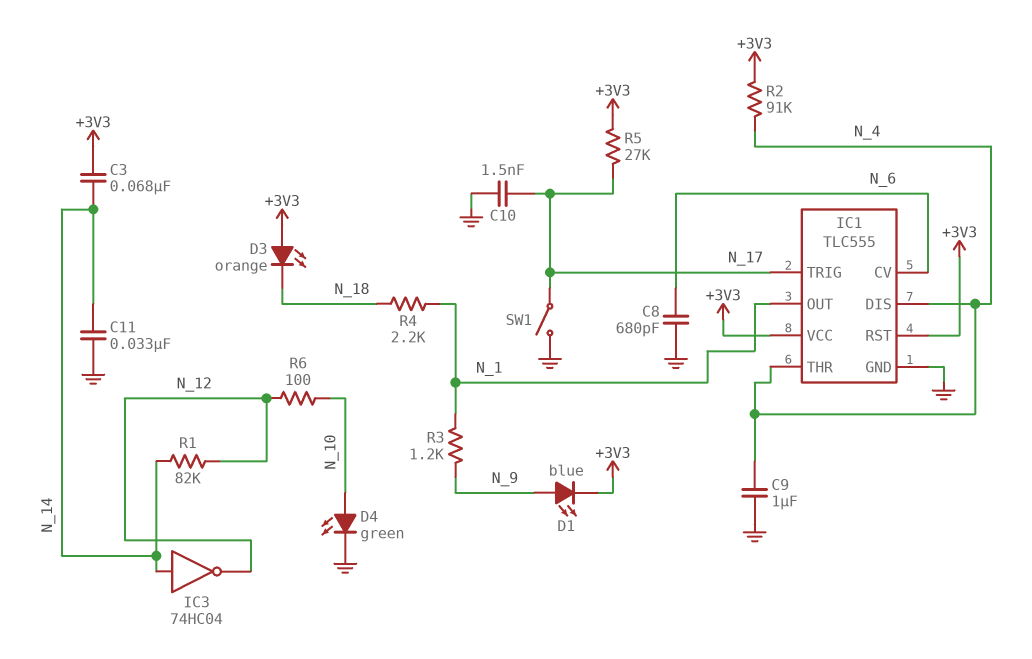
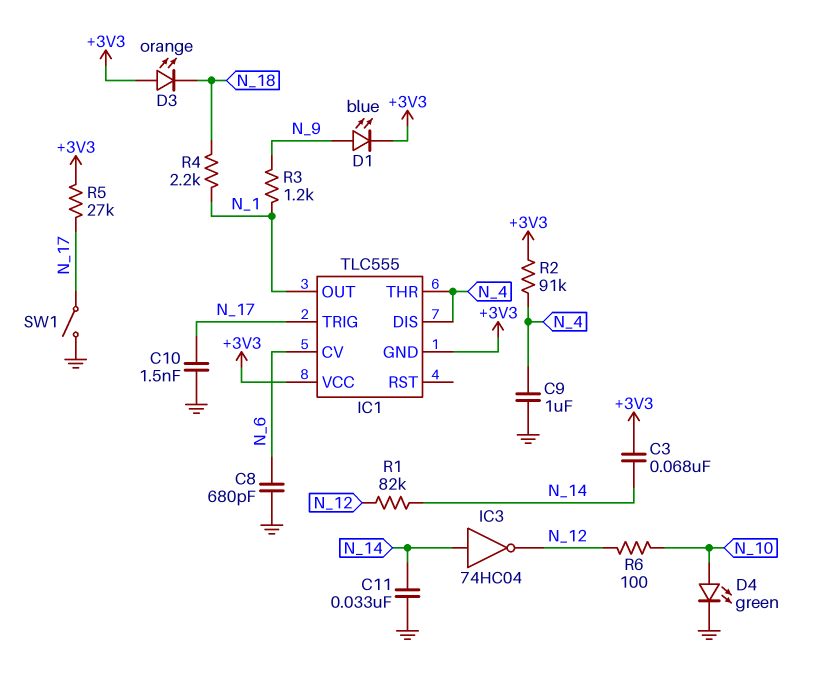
IC1 pin GND: GND -> +3V3
IC1 pin RST: +3V3 -> none

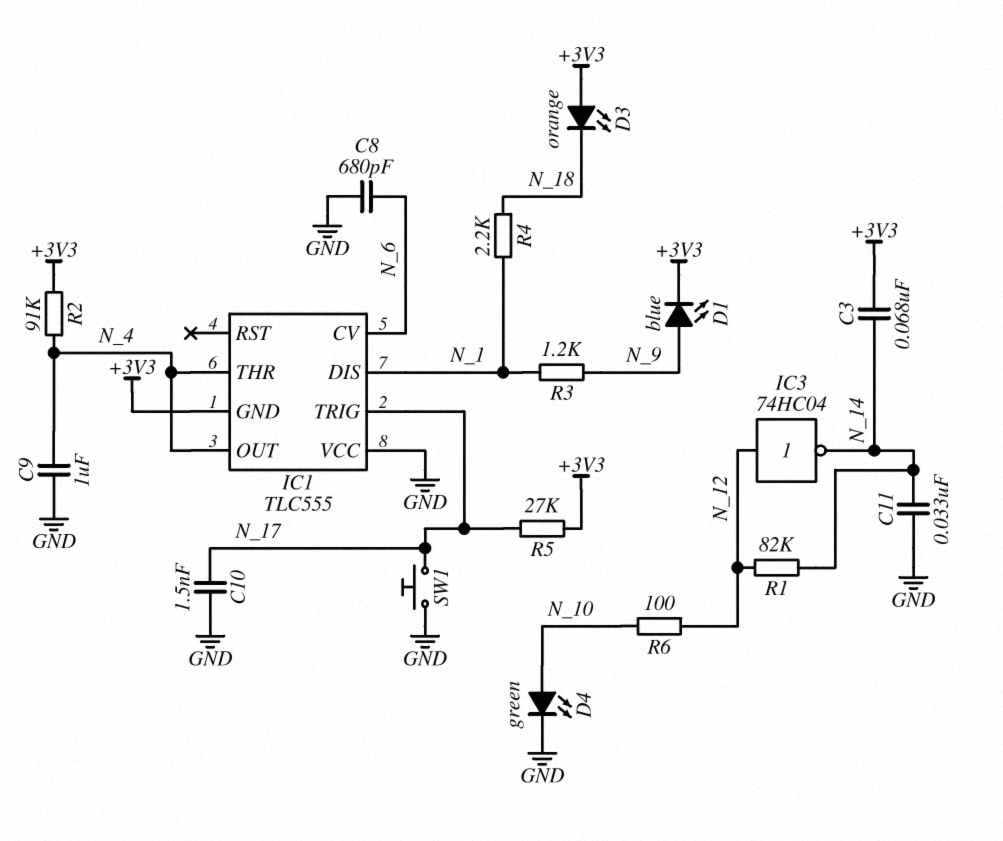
IC1 pin DIS: N_4 -> N_1
IC1 pin OUT: N_1 -> N_4
IC1 pin VCC: +3V3 -> GND
IC3: NOT 74HC04 (in N_14, out N_12) -> NOT 74HC04 (in N_12, out N_14)
SW1: switch (GND, N_17) -> button (GND, N_17)

